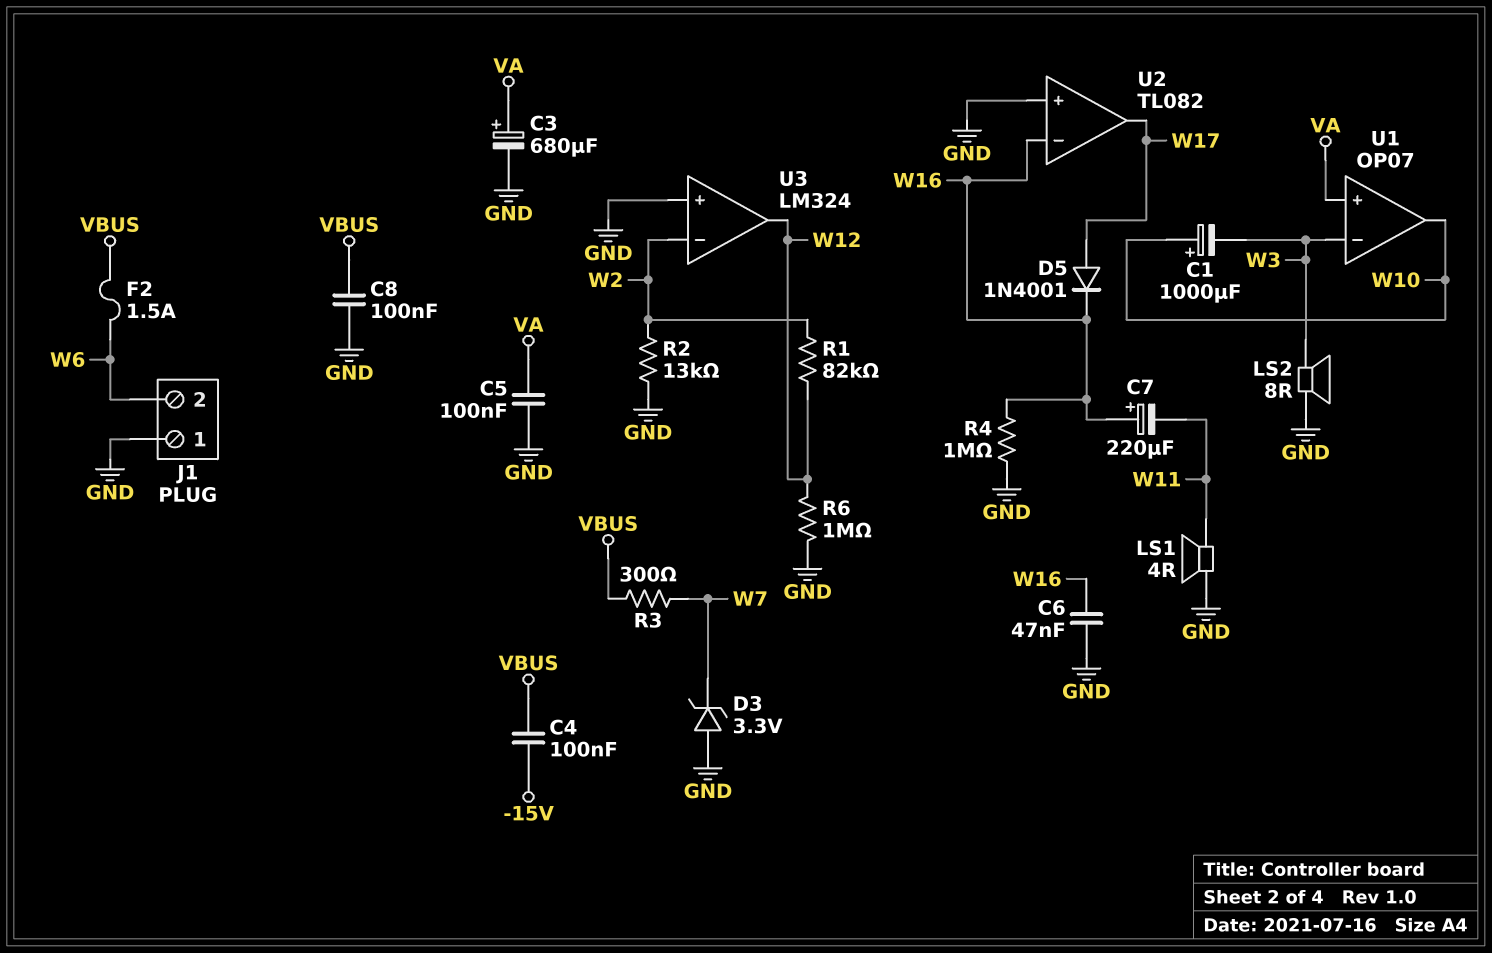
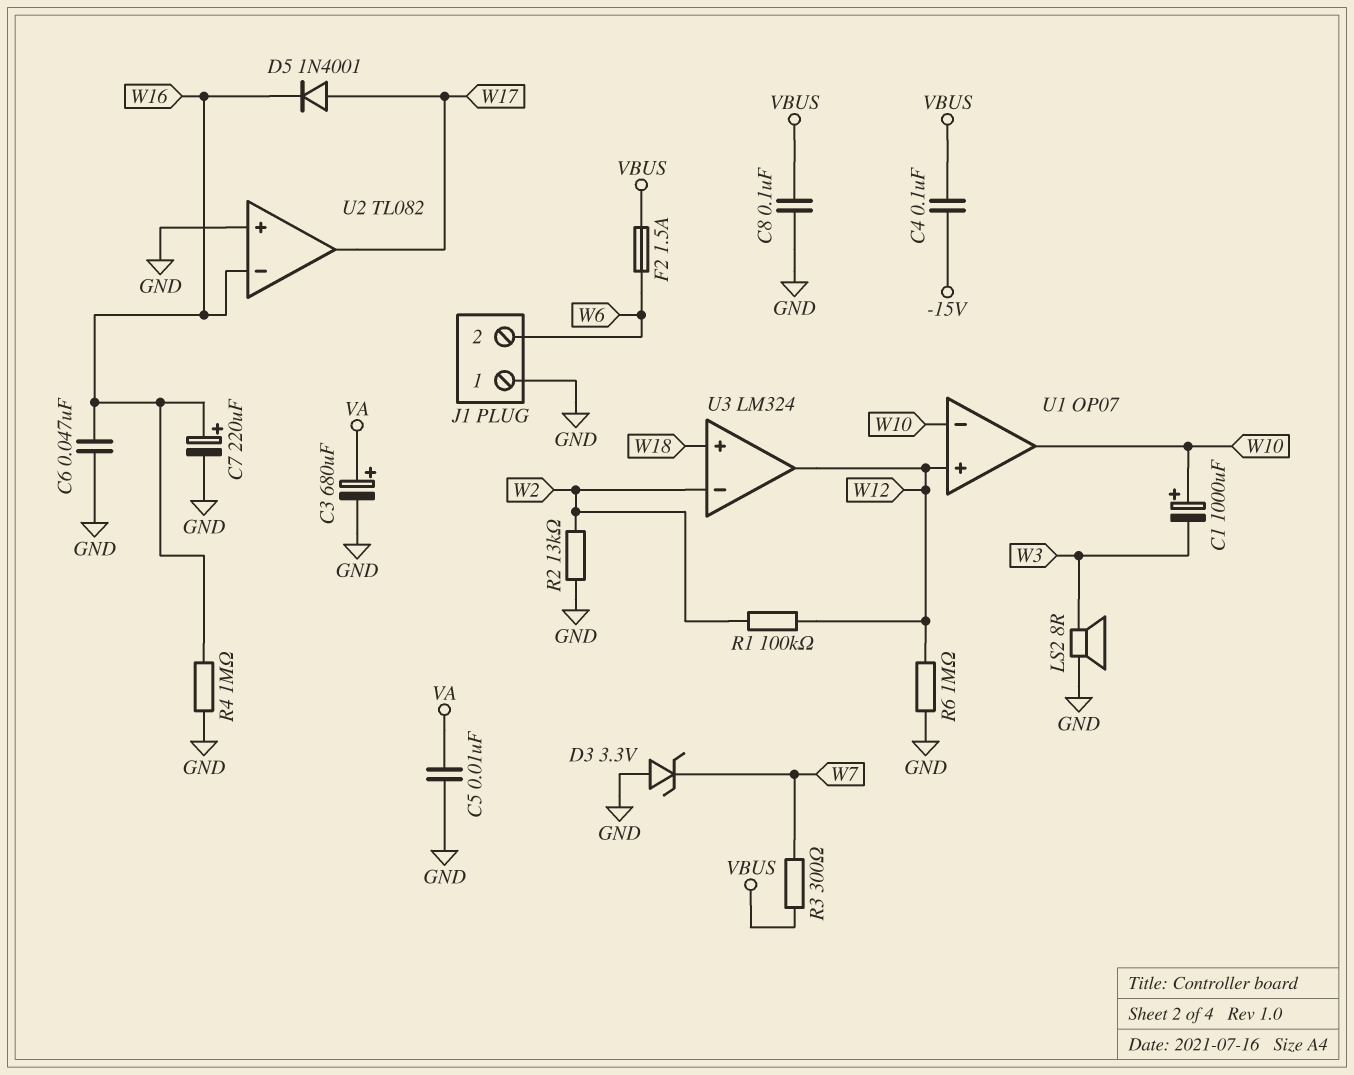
C5: 100nF (GND, VA) -> 10nF (GND, VA)
C7: 220uF (plus W16, minus W11) -> 220uF (plus W16, minus GND)
LS1: speaker 4R (GND, W11) -> none
R1: 82k (W2, W12) -> 100k (W2, W12)
U1 pin in+: VA -> W12
U1 pin in-: W3 -> W10
U3 pin in+: GND -> W18

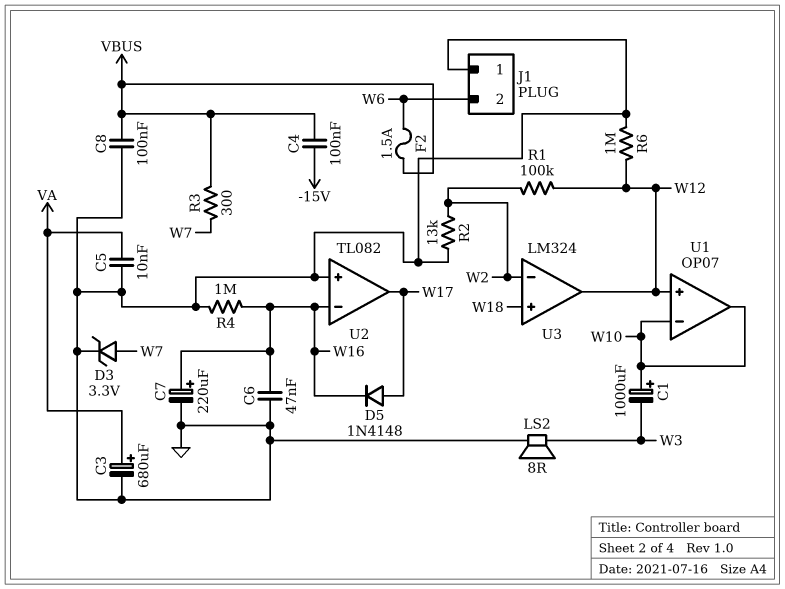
D3: zener 3.3V (A GND, K W7) -> zener 3.3V (A W7, K GND)
D5: diode 1N4001 (A W17, K W16) -> diode 1N4148 (A W17, K W16)

